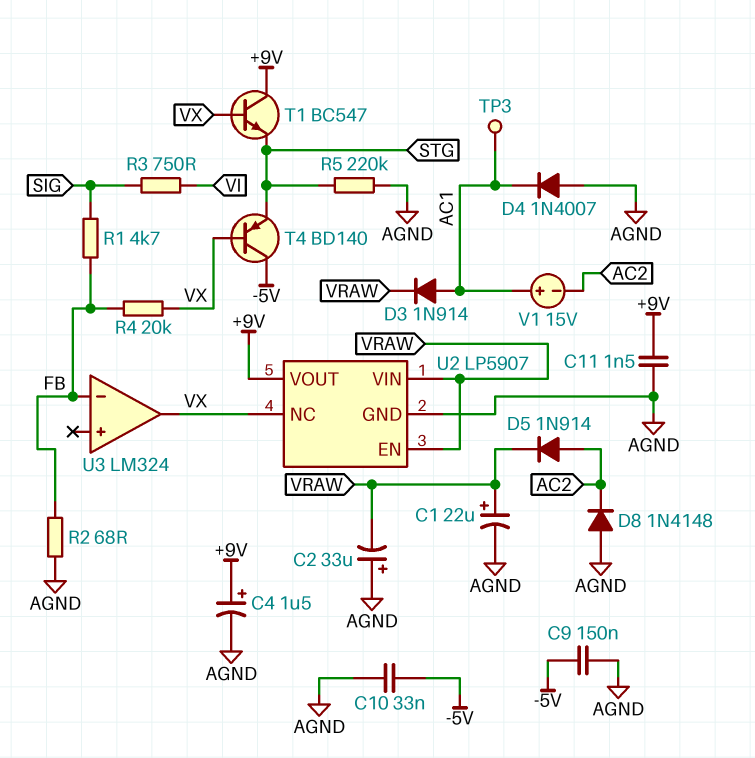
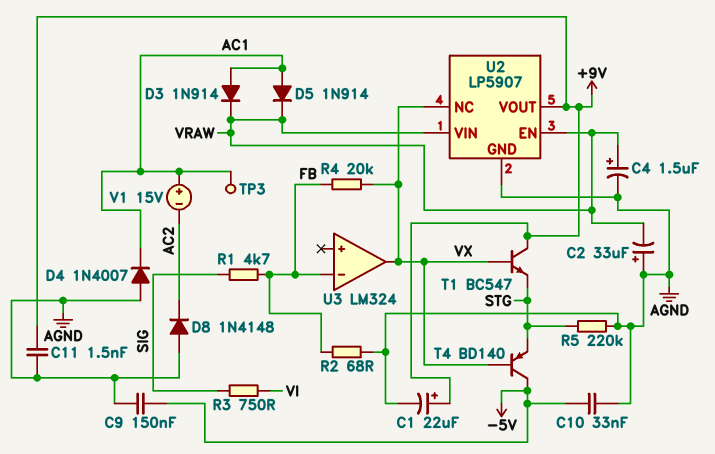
C1: 22uF (plus VRAW, minus AGND) -> 22uF (plus +9V, minus AGND)
C4: 1.5uF (plus +9V, minus AGND) -> 1.5uF (plus VRAW, minus AGND)
D5: diode 1N914 (A AC2, K VRAW) -> diode 1N914 (A AC1, K VRAW)

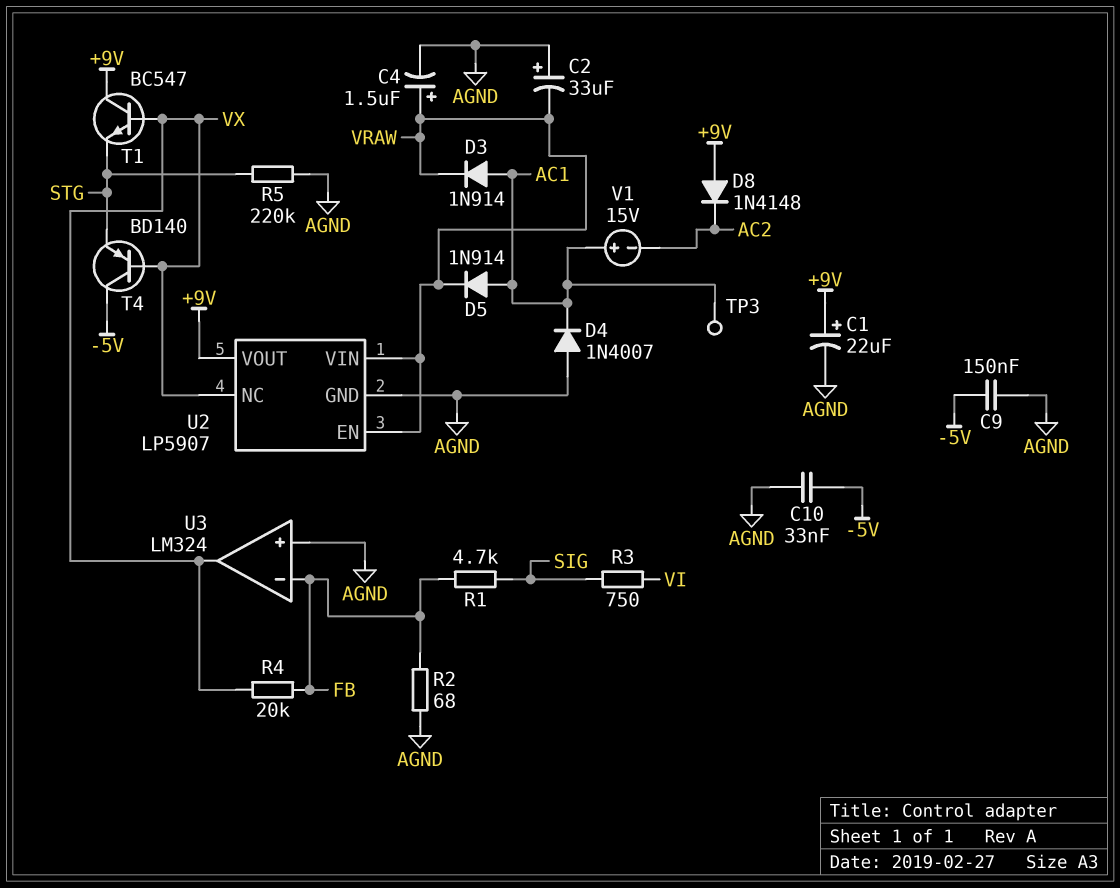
C11: 1.5nF (+9V, AGND) -> none
D8: diode 1N4148 (A AGND, K AC2) -> diode 1N4148 (A +9V, K AC2)
U3 pin in+: none -> AGND

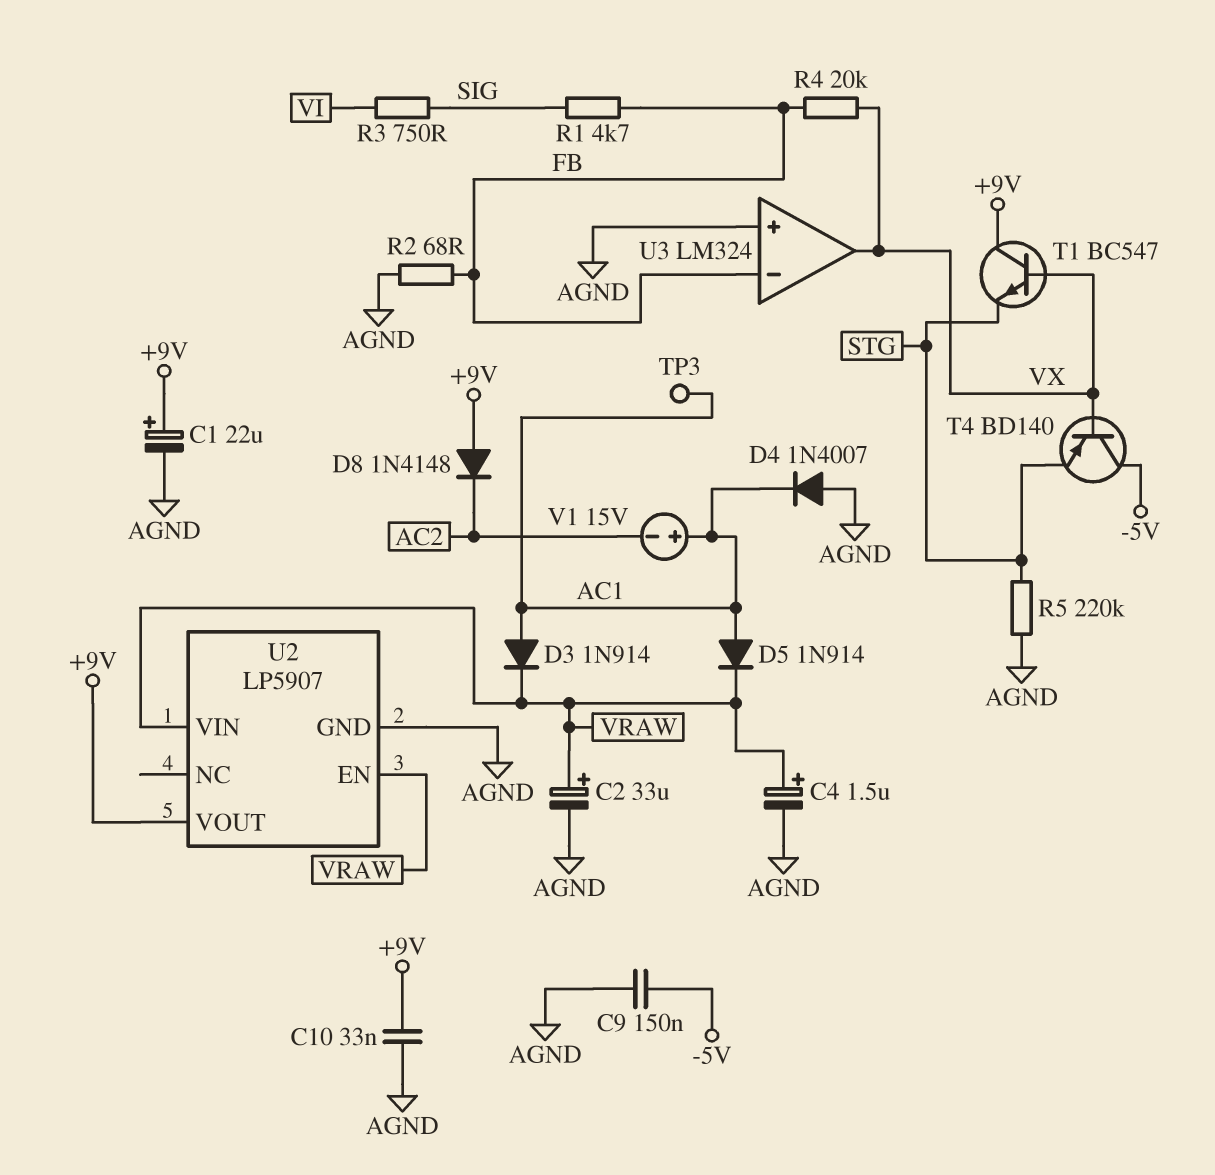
C2: 33uF (plus AGND, minus VRAW) -> 33uF (plus VRAW, minus AGND)
C10: 33nF (-5V, AGND) -> 33nF (+9V, AGND)
U2 pin NC: VX -> none

